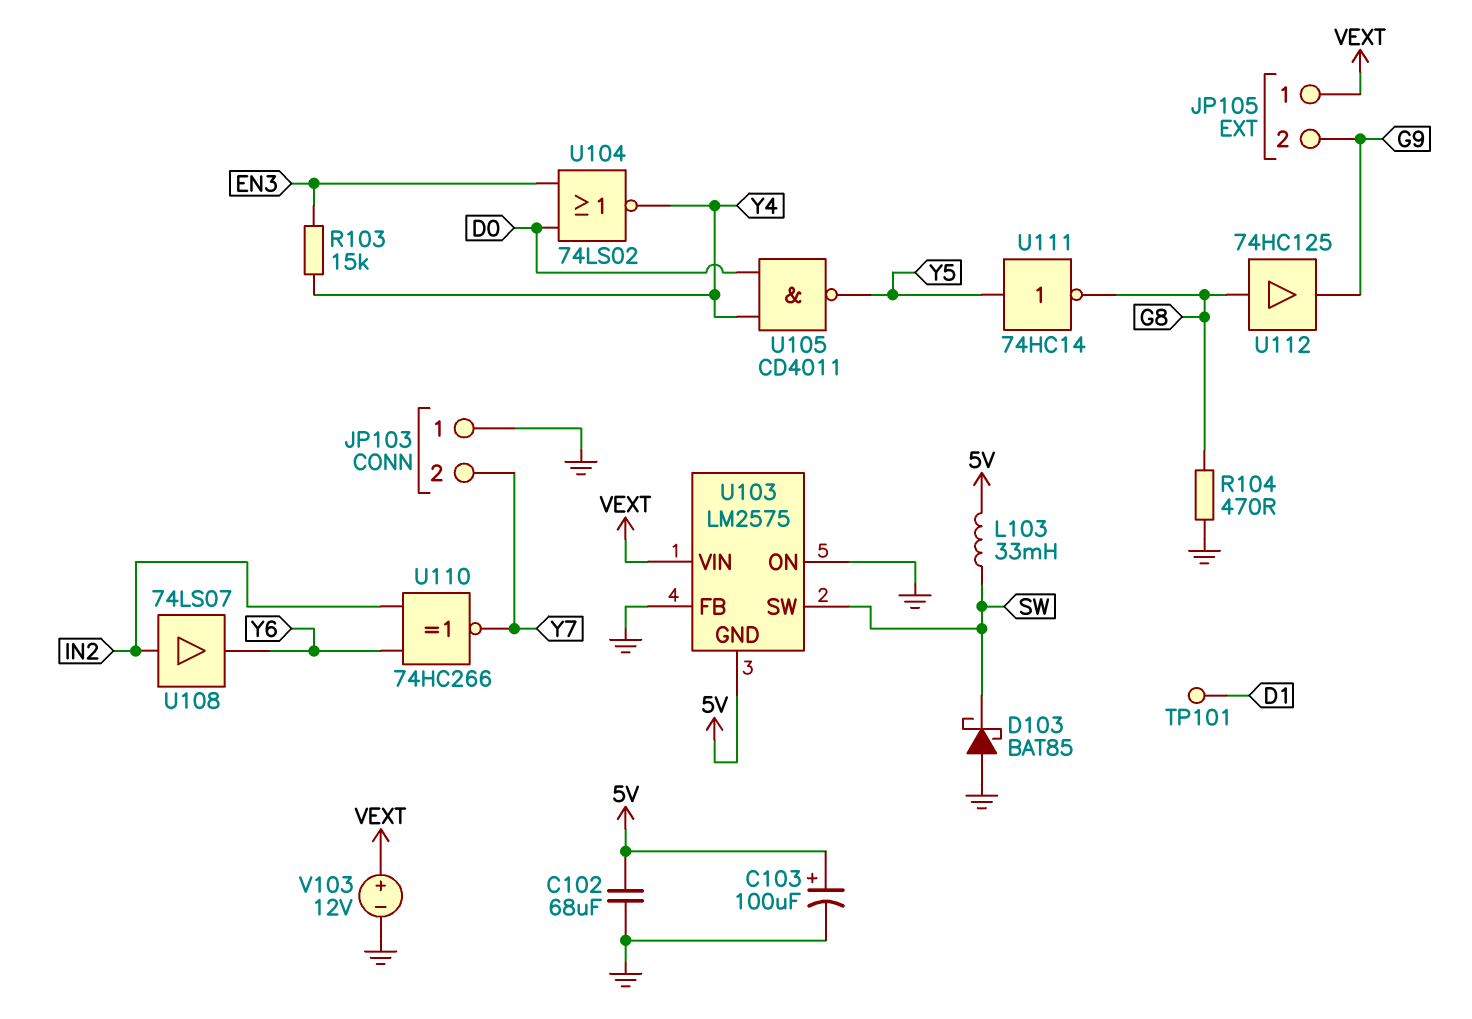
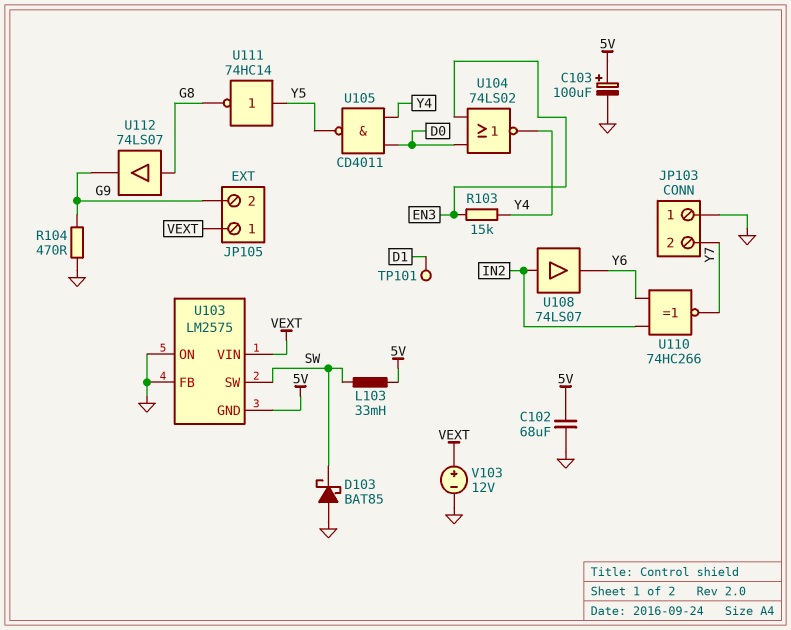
R104: 470 (G8, GND) -> 470 (G9, GND)
U112: buffer 74HC125 (in G8, out G9) -> buffer 74LS07 (in G8, out G9)

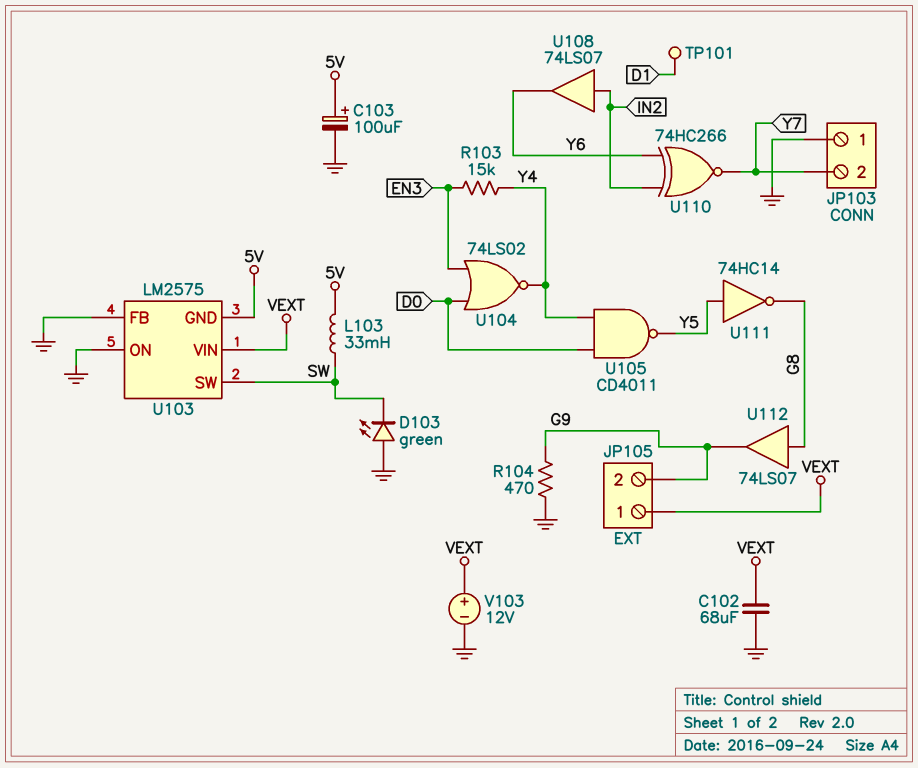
C102: 68uF (5V, GND) -> 68uF (GND, VEXT)
D103: schottky BAT85 (A GND, K SW) -> LED green (A GND, K SW)

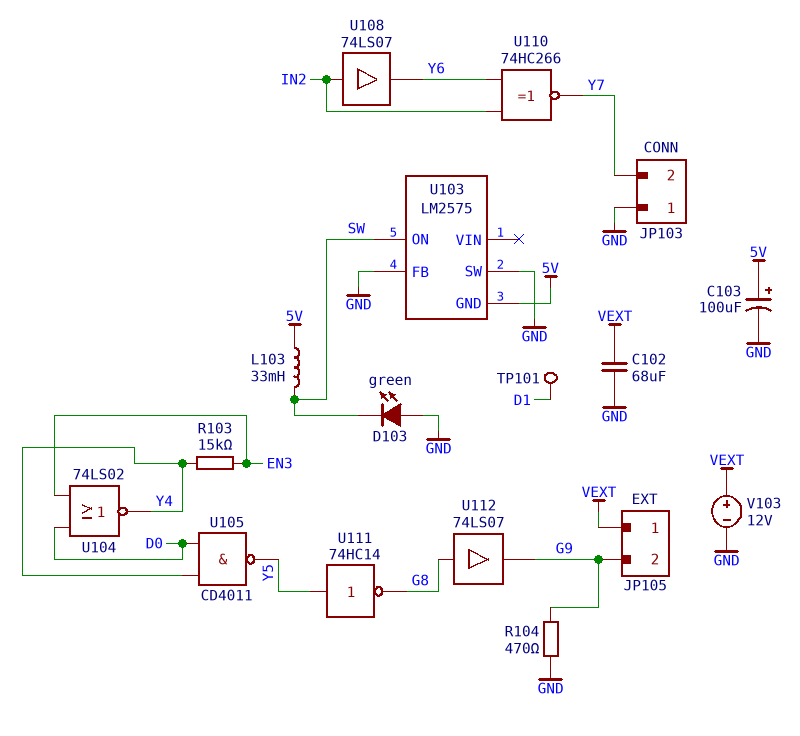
U103 pin ON: GND -> SW
U103 pin SW: SW -> GND
U103 pin VIN: VEXT -> none

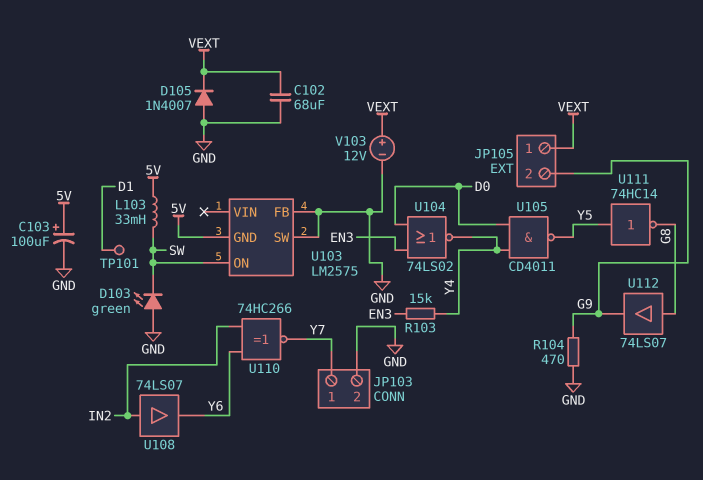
D105: none -> diode 1N4007 (A GND, K VEXT)
JP103 pin 1: GND -> Y7
JP103 pin 2: Y7 -> GND

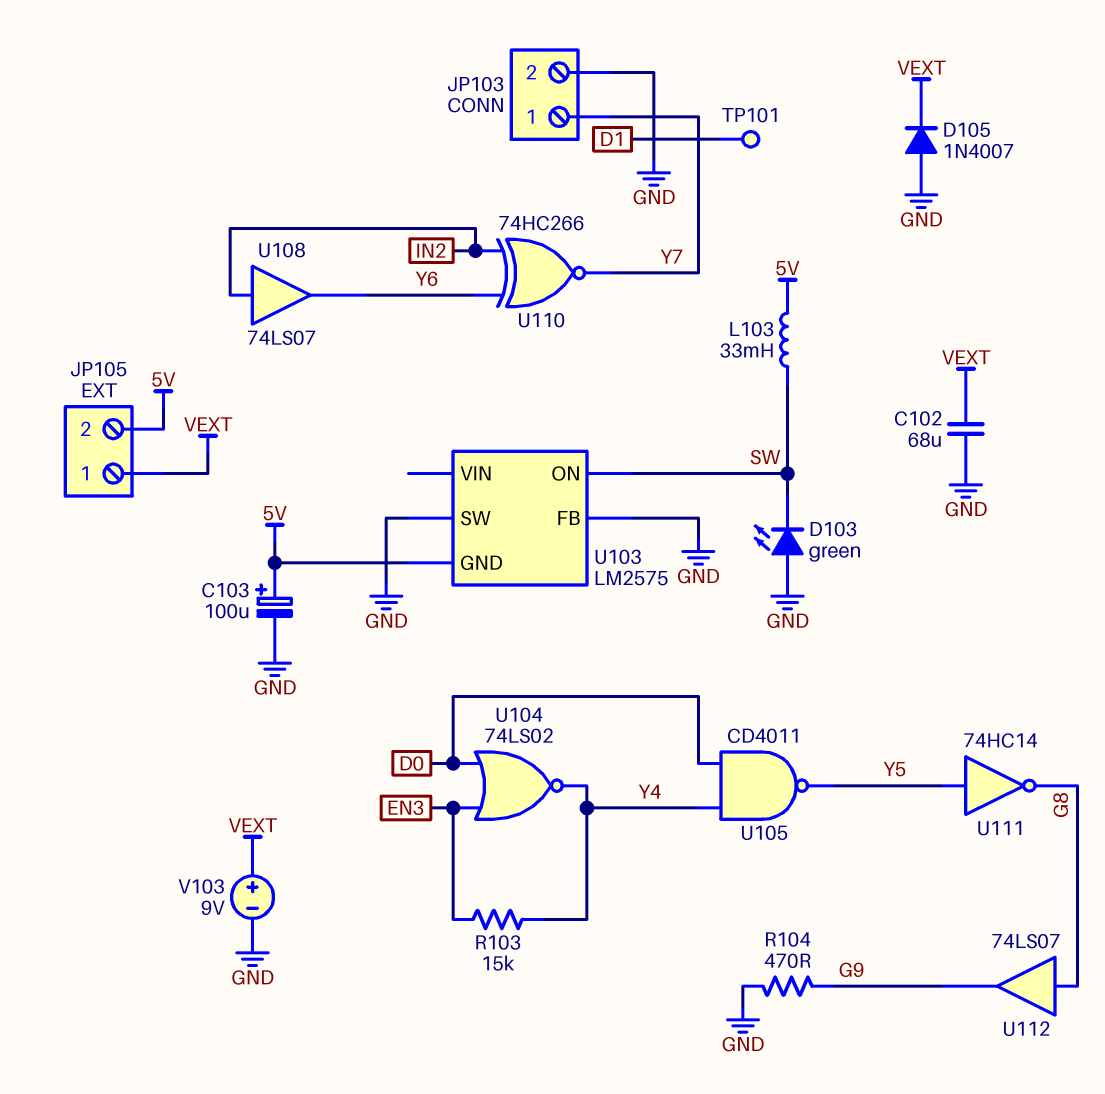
JP105 pin 2: G9 -> 5V
V103: 12V (plus VEXT, minus GND) -> 9V (plus VEXT, minus GND)

